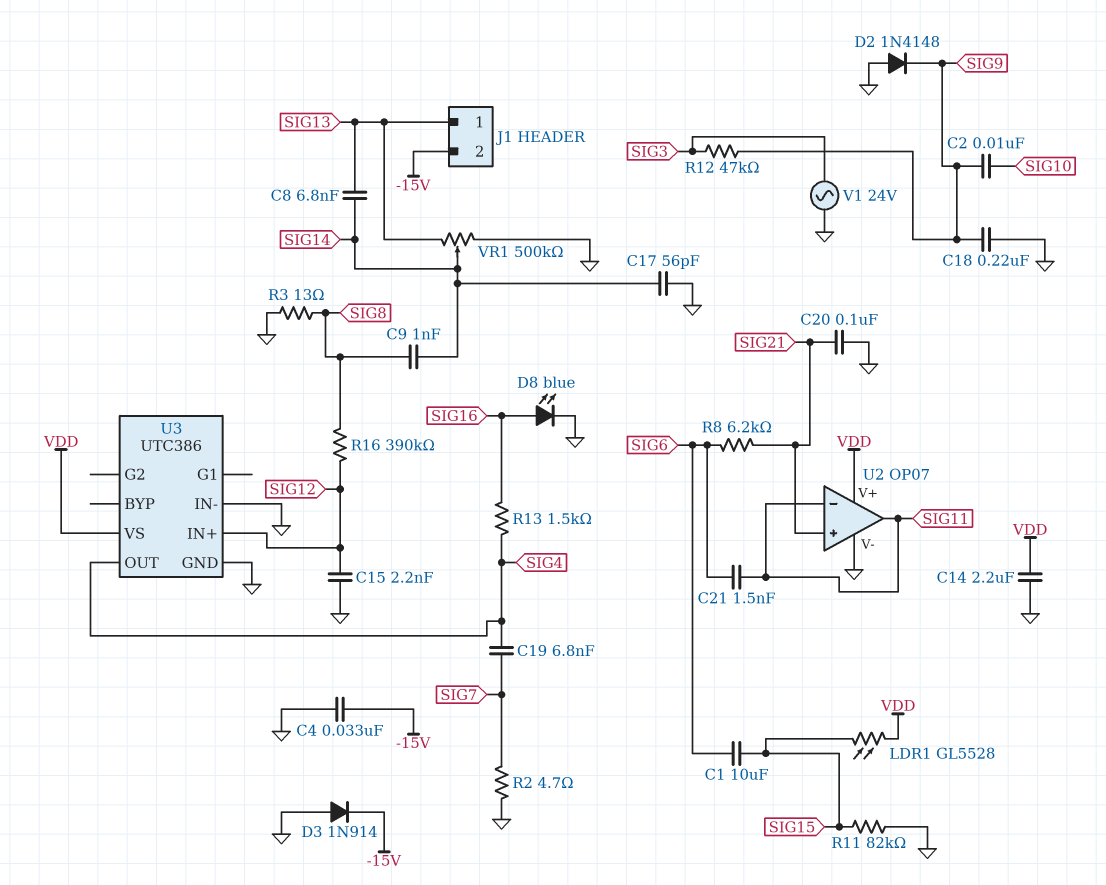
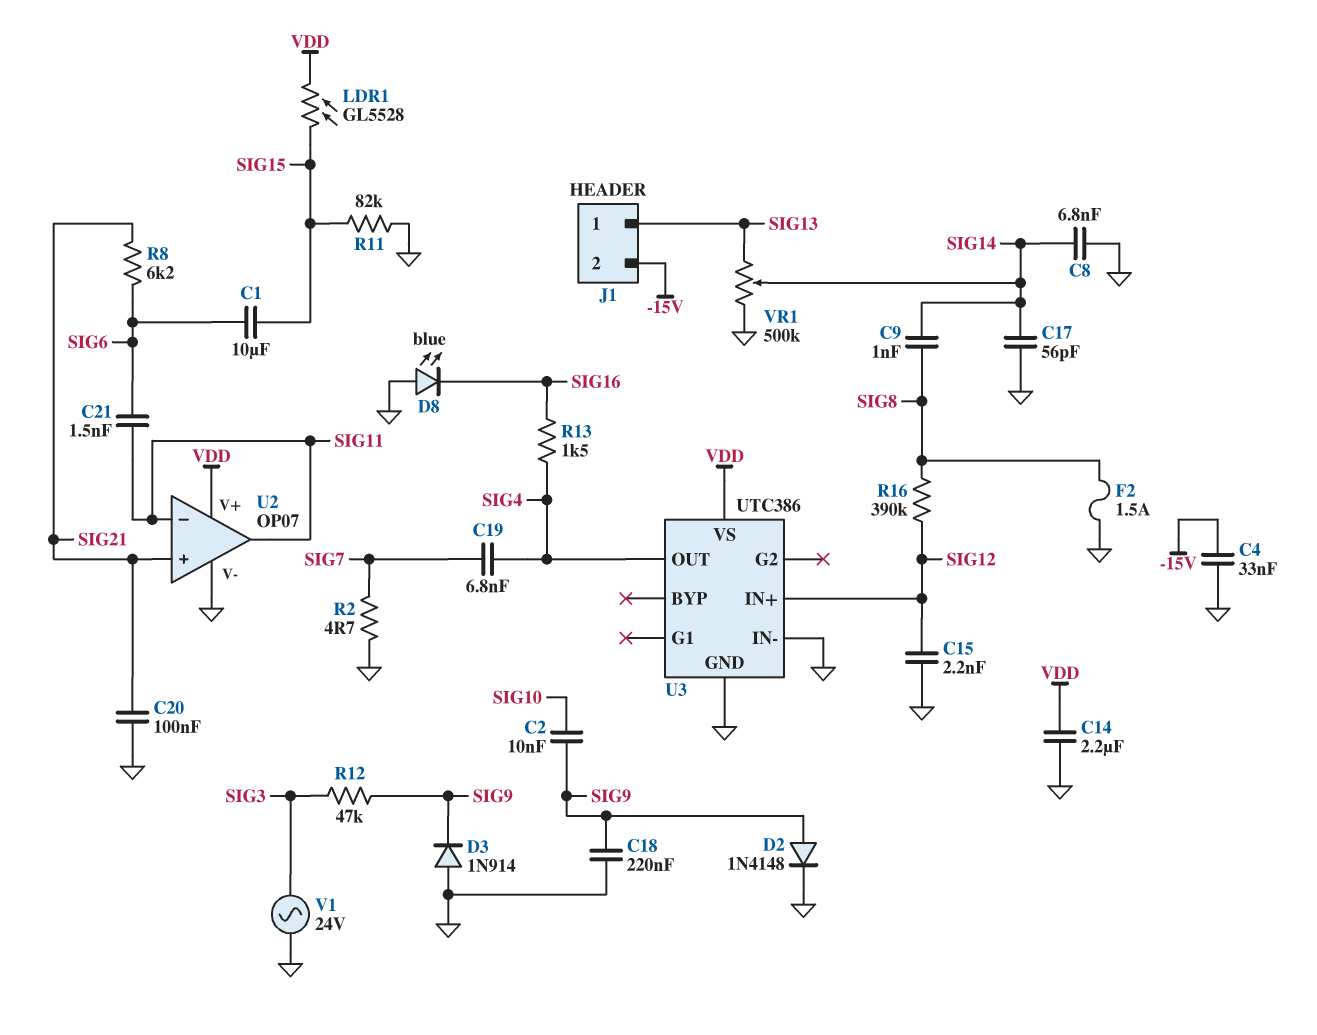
C8: 6.8nF (SIG13, SIG14) -> 6.8nF (GND, SIG14)
D2: diode 1N4148 (A GND, K SIG9) -> diode 1N4148 (A SIG9, K GND)
D3: diode 1N914 (A GND, K -15V) -> diode 1N914 (A GND, K SIG9)
D8: LED blue (A SIG16, K GND) -> LED blue (A GND, K SIG16)
F2: none -> 1.5A (GND, SIG8)
R3: 13 (GND, SIG8) -> none

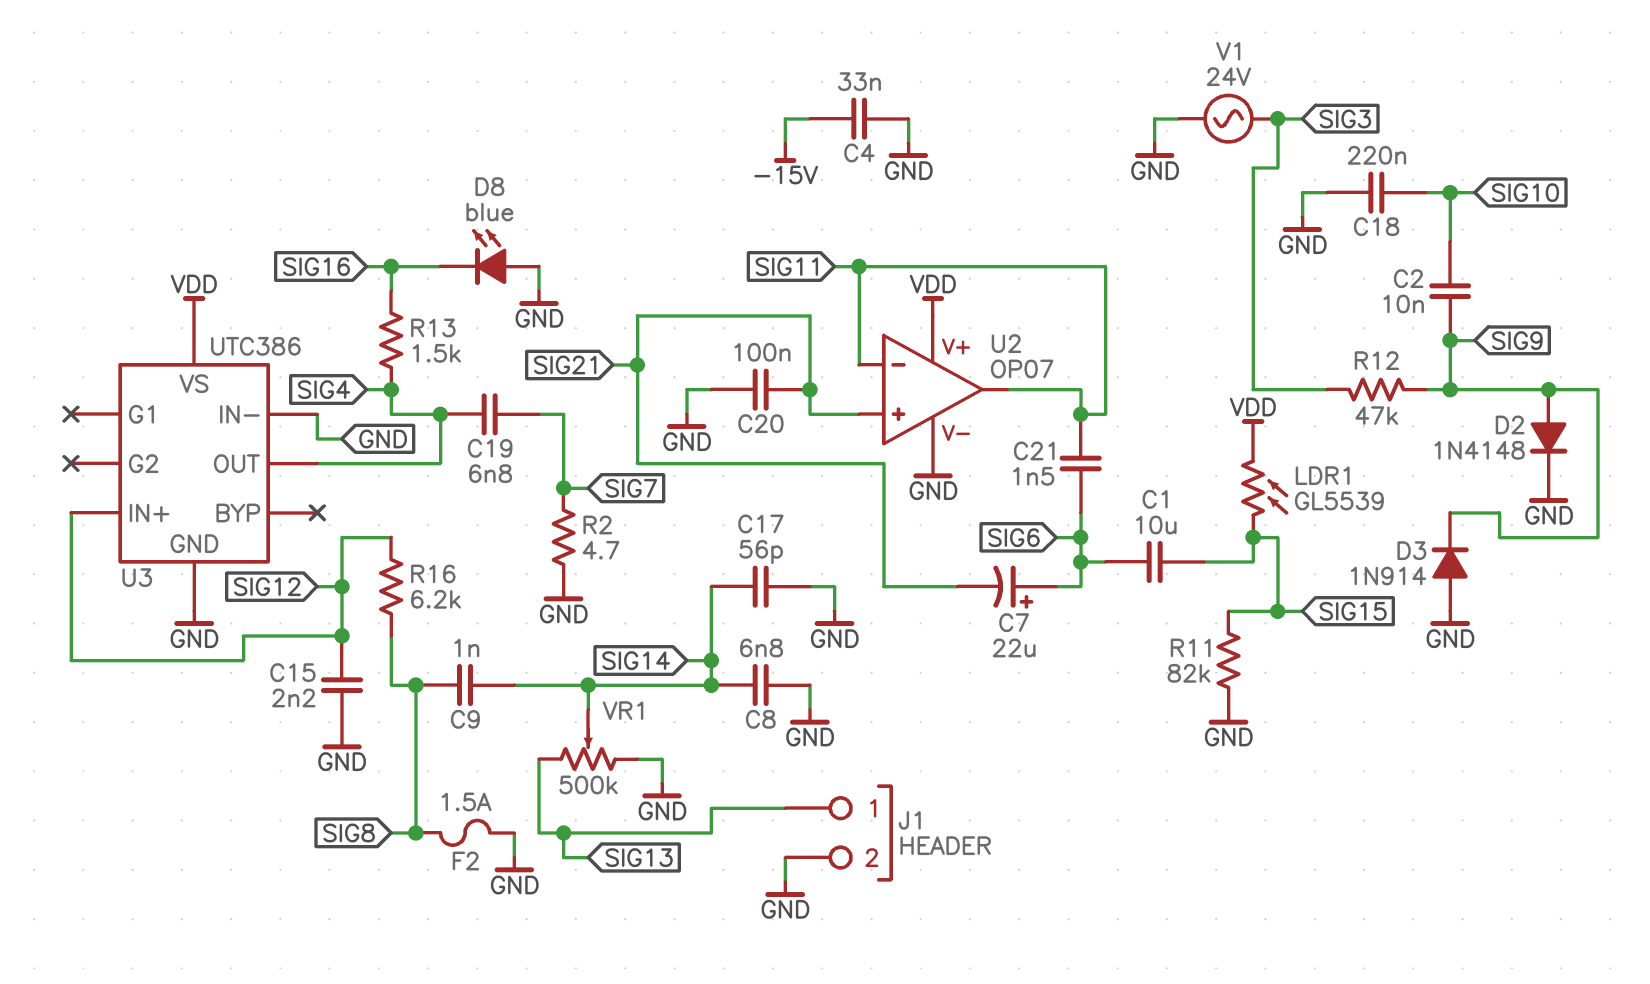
C7: none -> 22uF (plus SIG6, minus SIG21)
C14: 2.2uF (GND, VDD) -> none
C18: 220nF (GND, SIG9) -> 220nF (GND, SIG10)
J1 pin 2: -15V -> GND
LDR1: GL5528 (SIG15, VDD) -> GL5539 (SIG15, VDD)
R8: 6.2k (SIG6, SIG21) -> none
R16: 390k (SIG8, SIG12) -> 6.2k (SIG8, SIG12)

